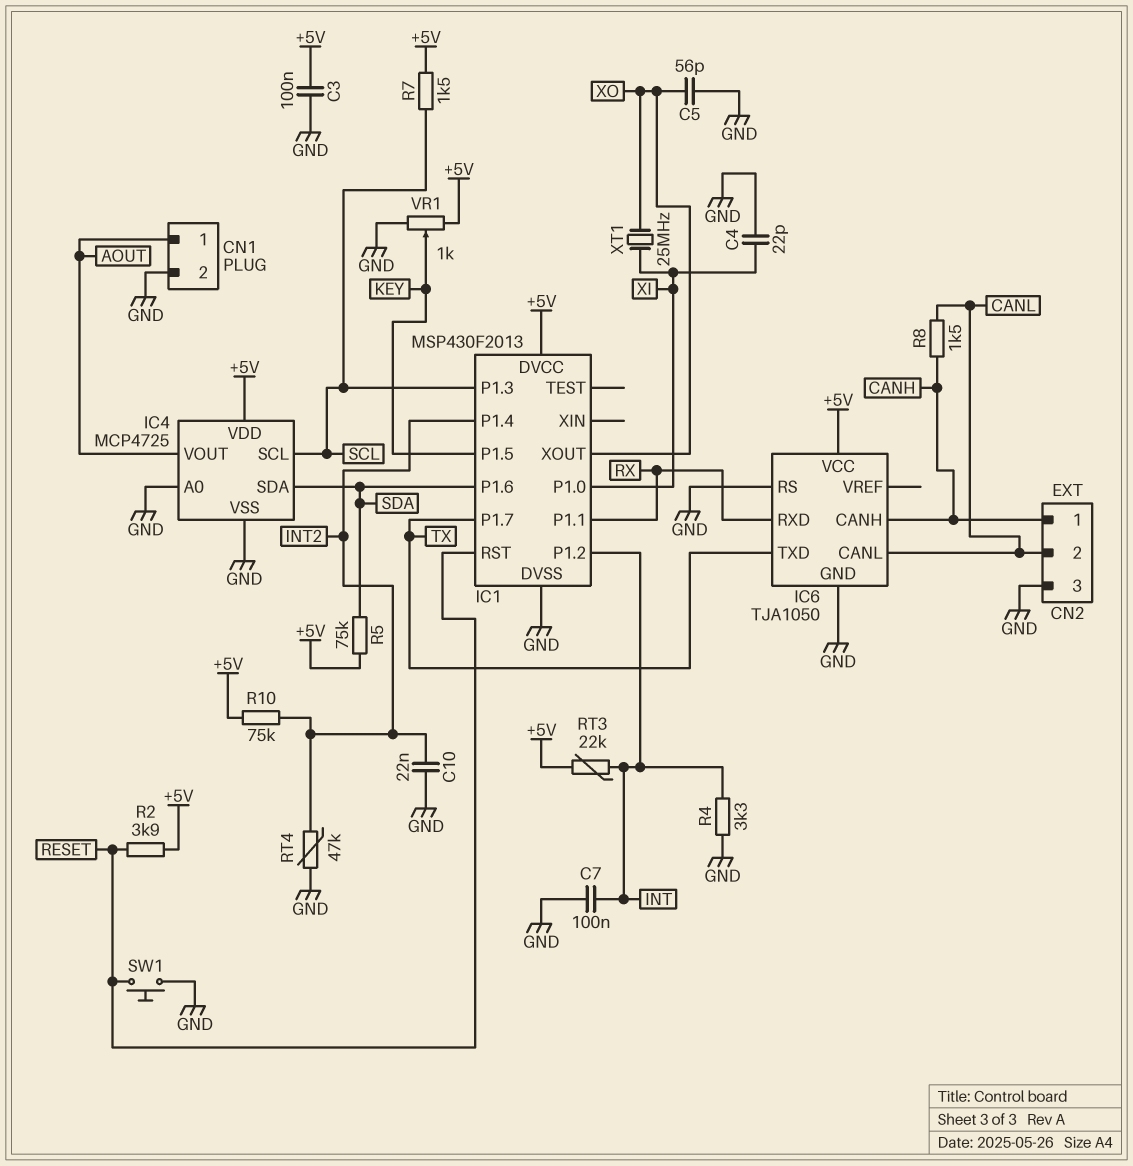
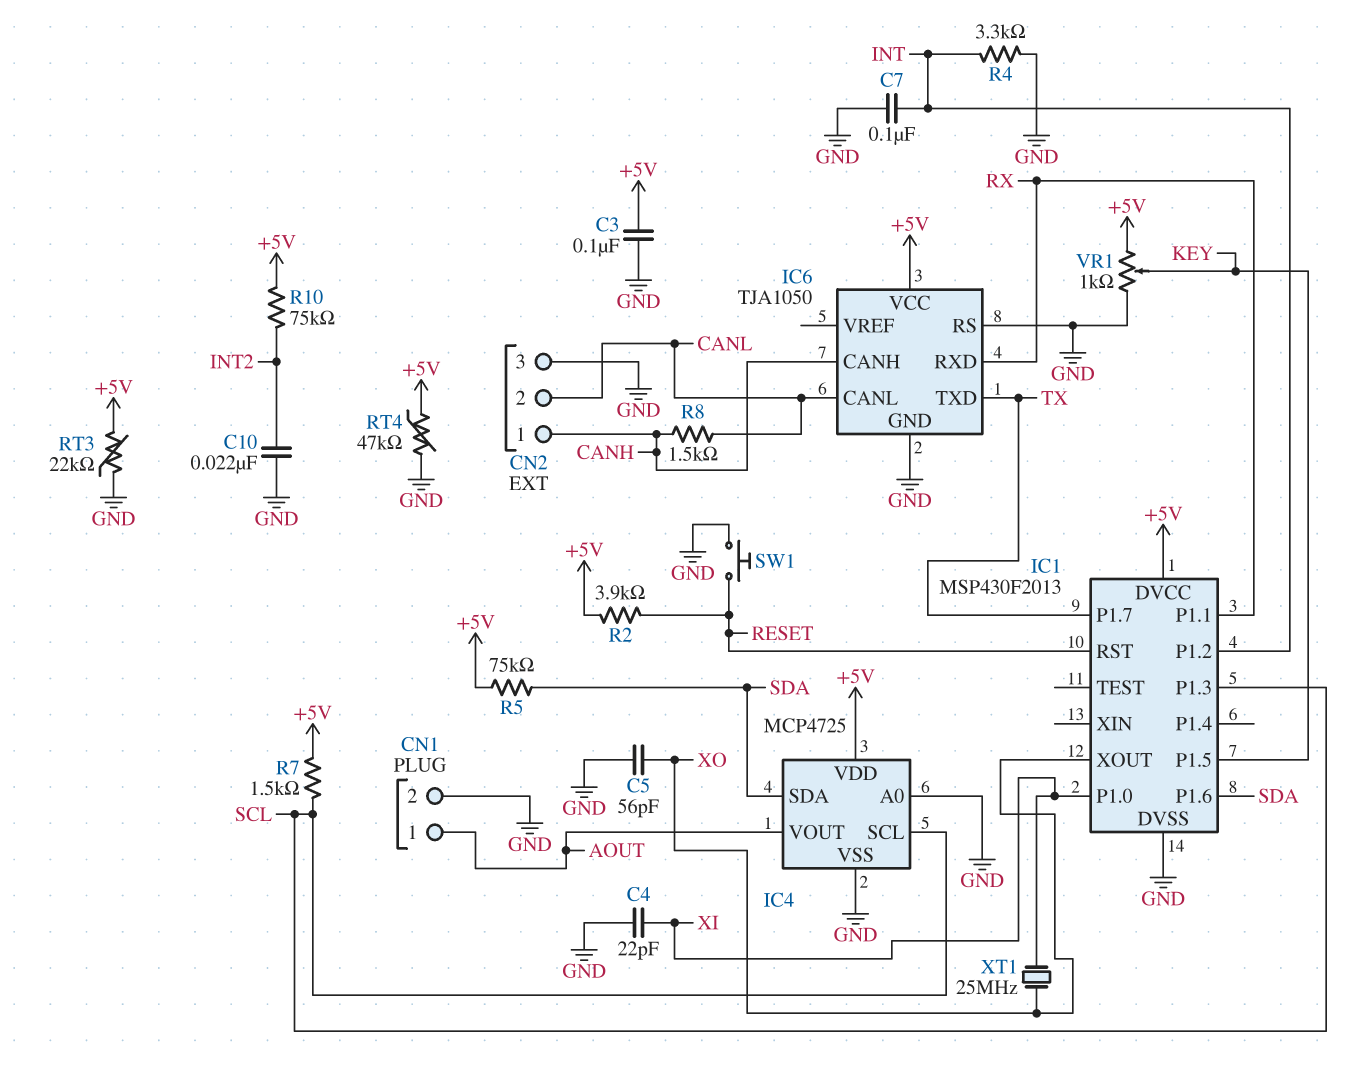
IC1 pin P1.4: INT2 -> none
RT3: 22k (+5V, INT) -> 22k (+5V, GND)
RT4: 47k (GND, INT2) -> 47k (+5V, GND)

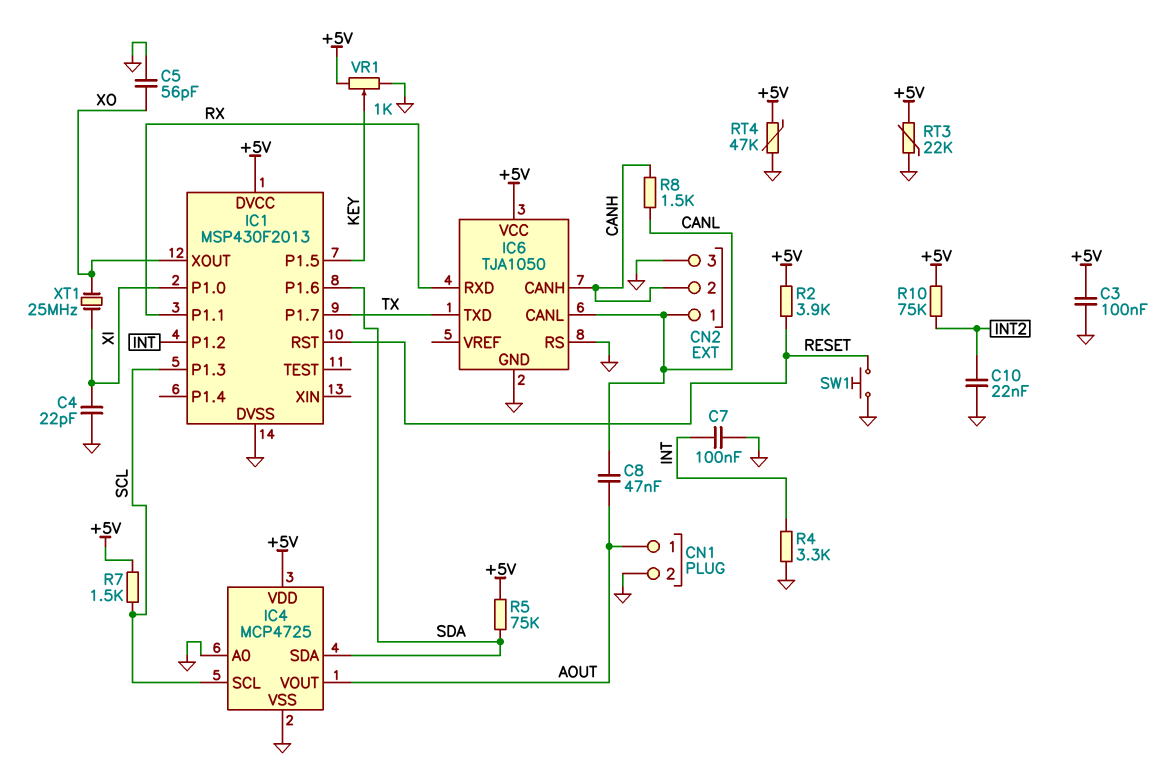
C8: none -> 47nF (AOUT, CANL)
CN2 pin 1: CANH -> CANL
CN2 pin 2: CANL -> CANH

